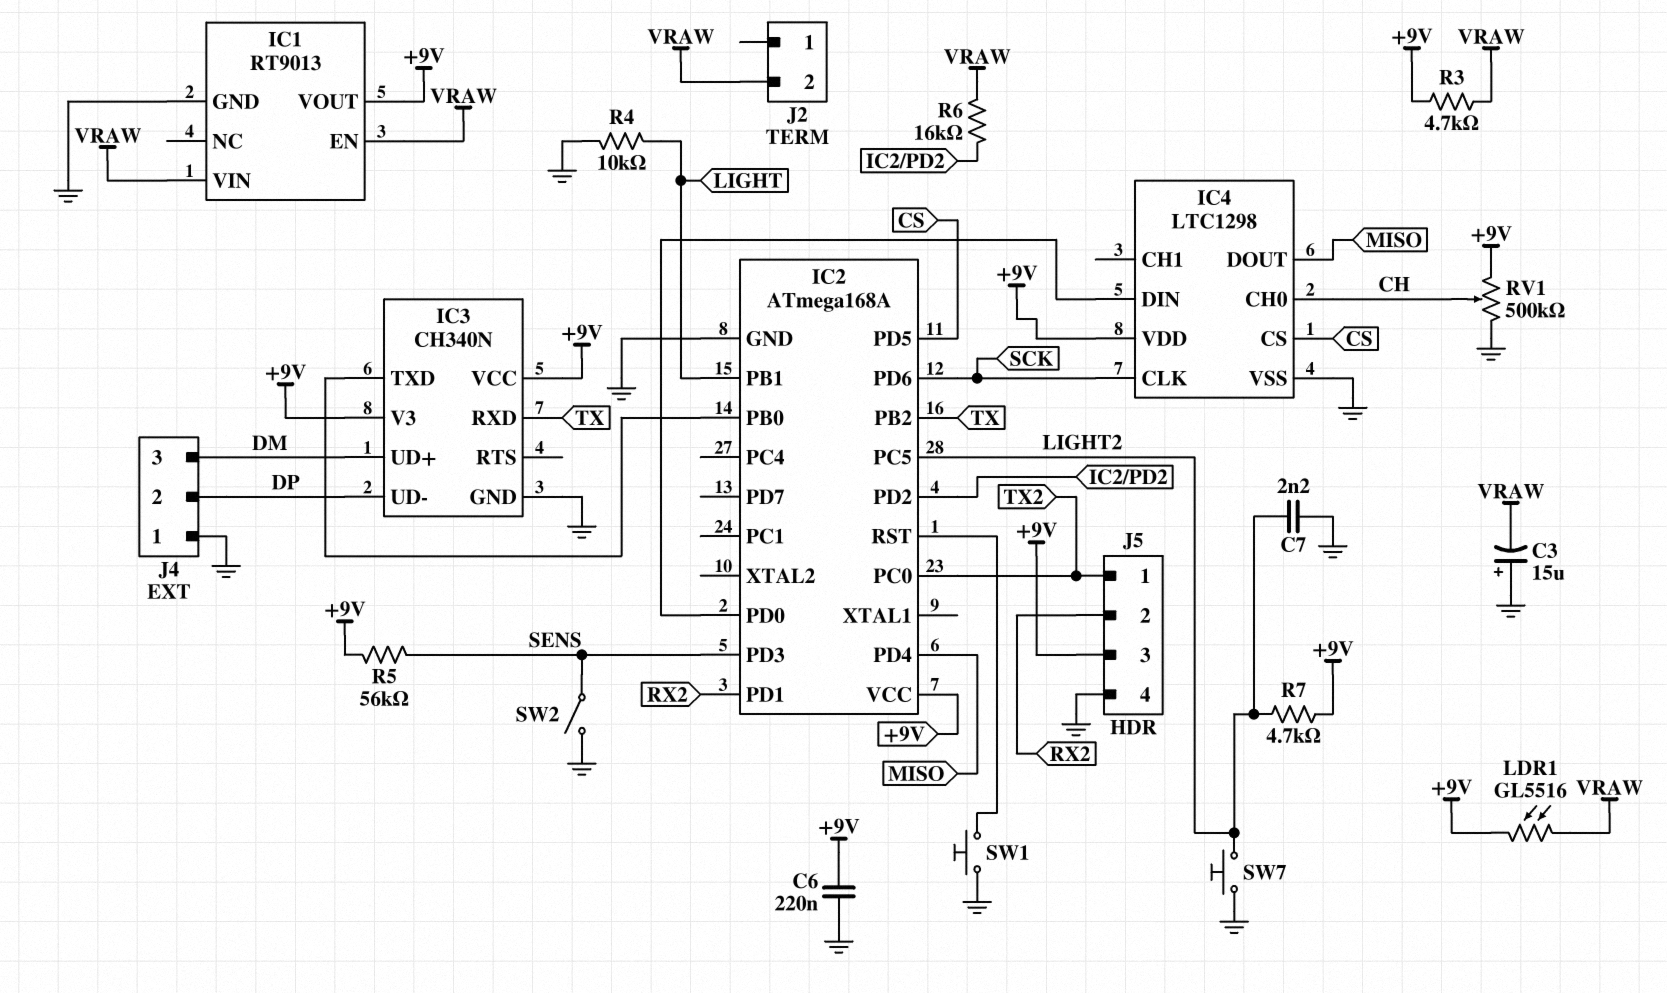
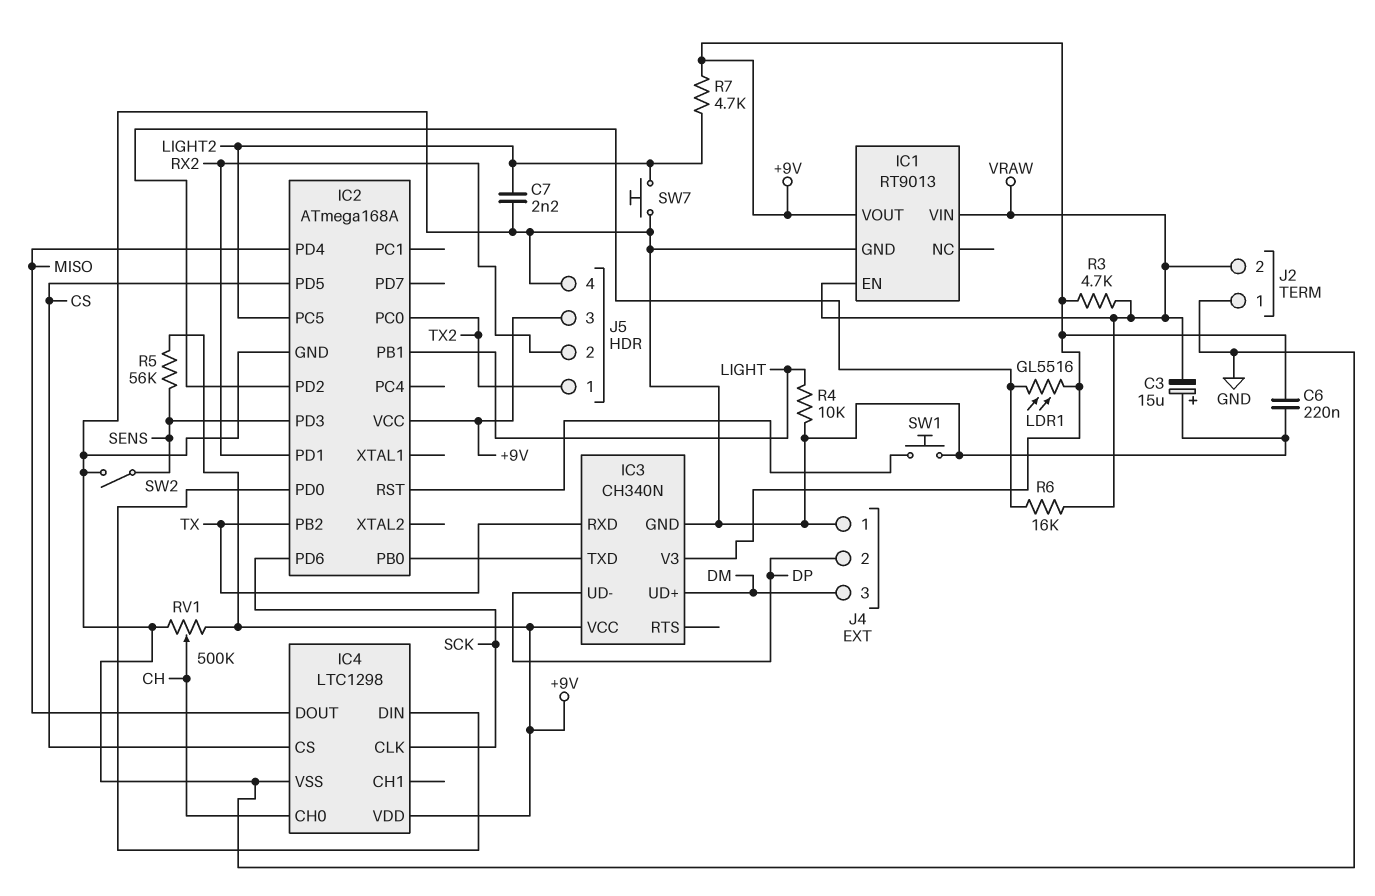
J2 pin 1: none -> GND
LDR1: GL5516 (+9V, VRAW) -> GL5516 (+9V, IC2/PD2)

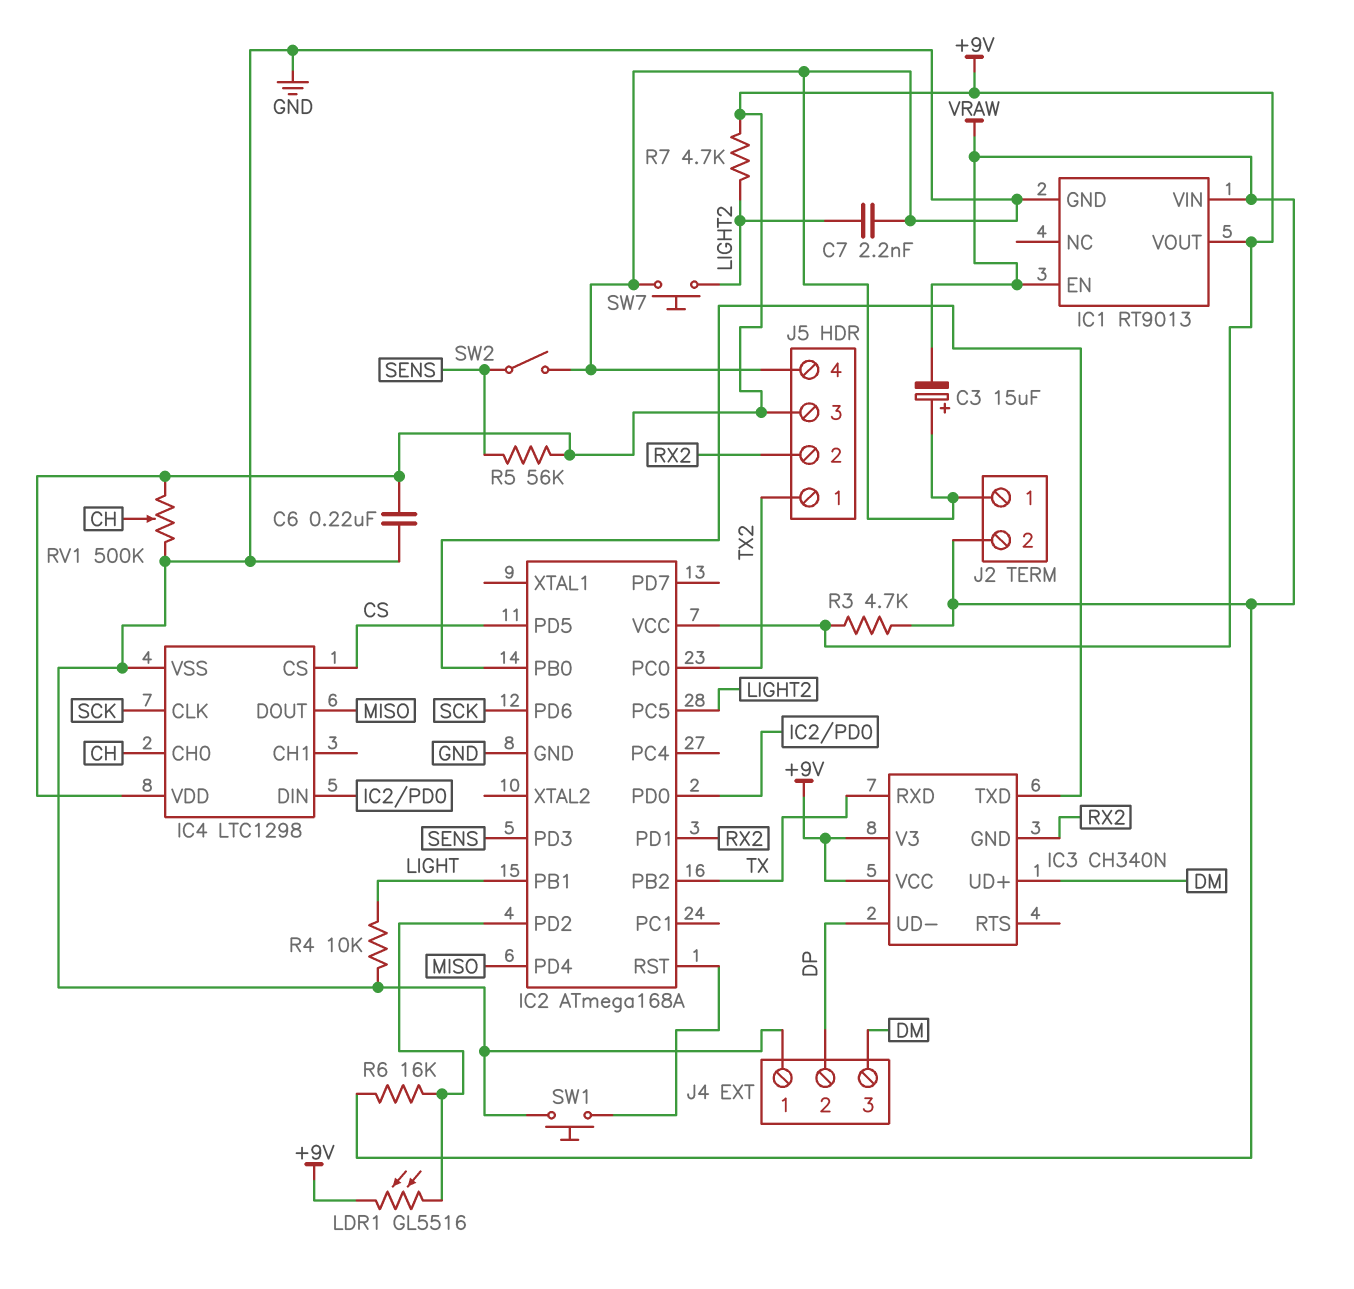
IC3 pin GND: GND -> RX2

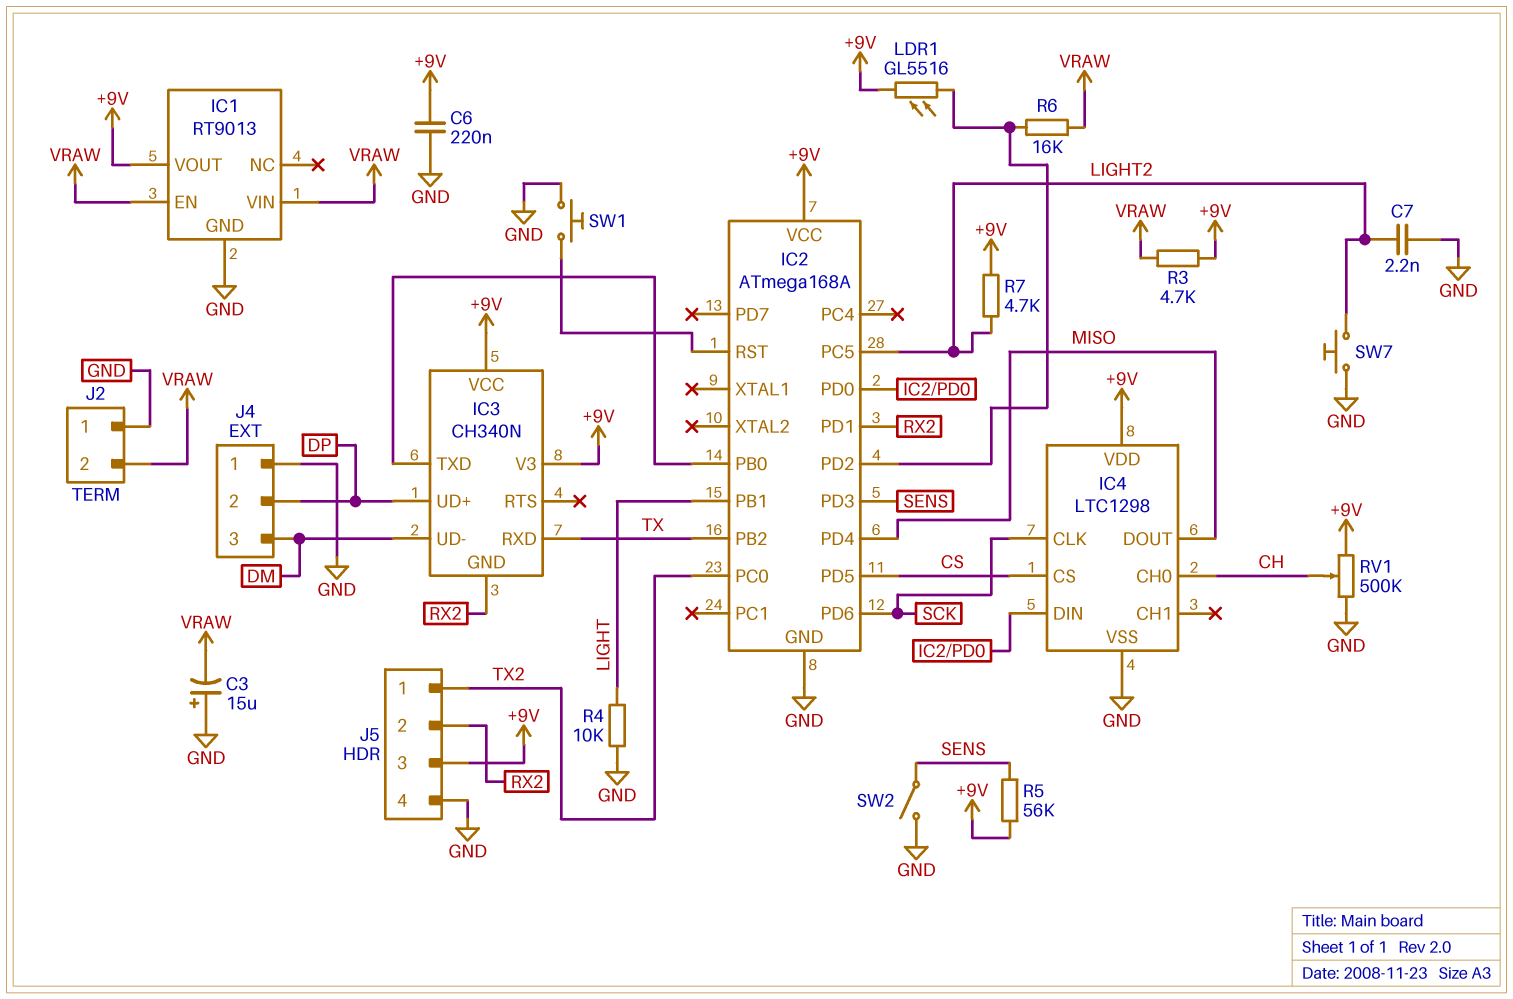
IC3 pin UD+: DM -> DP
IC3 pin UD-: DP -> DM

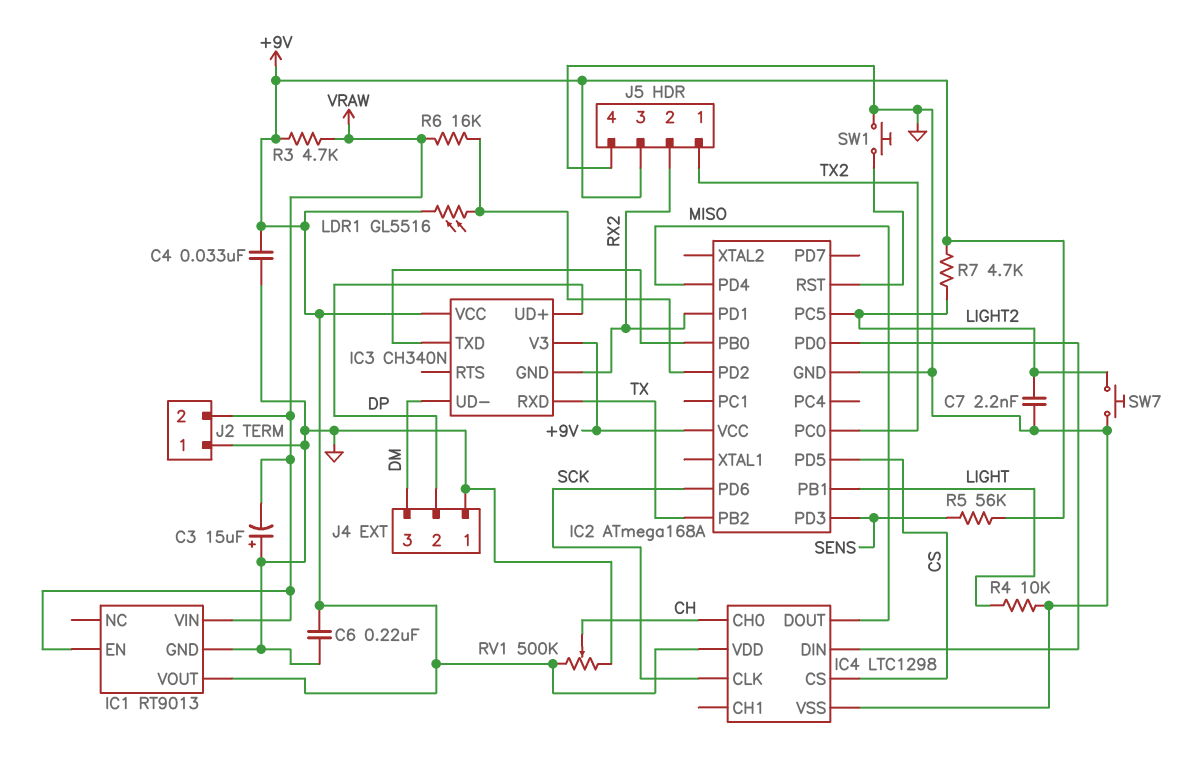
C4: none -> 33nF (+9V, GND)
SW2: switch (GND, SENS) -> none

